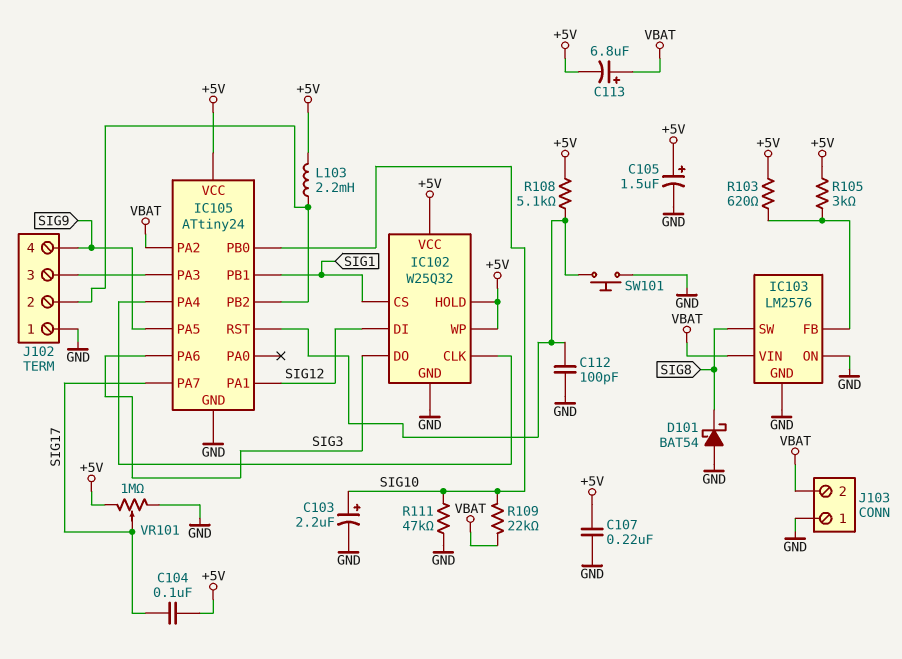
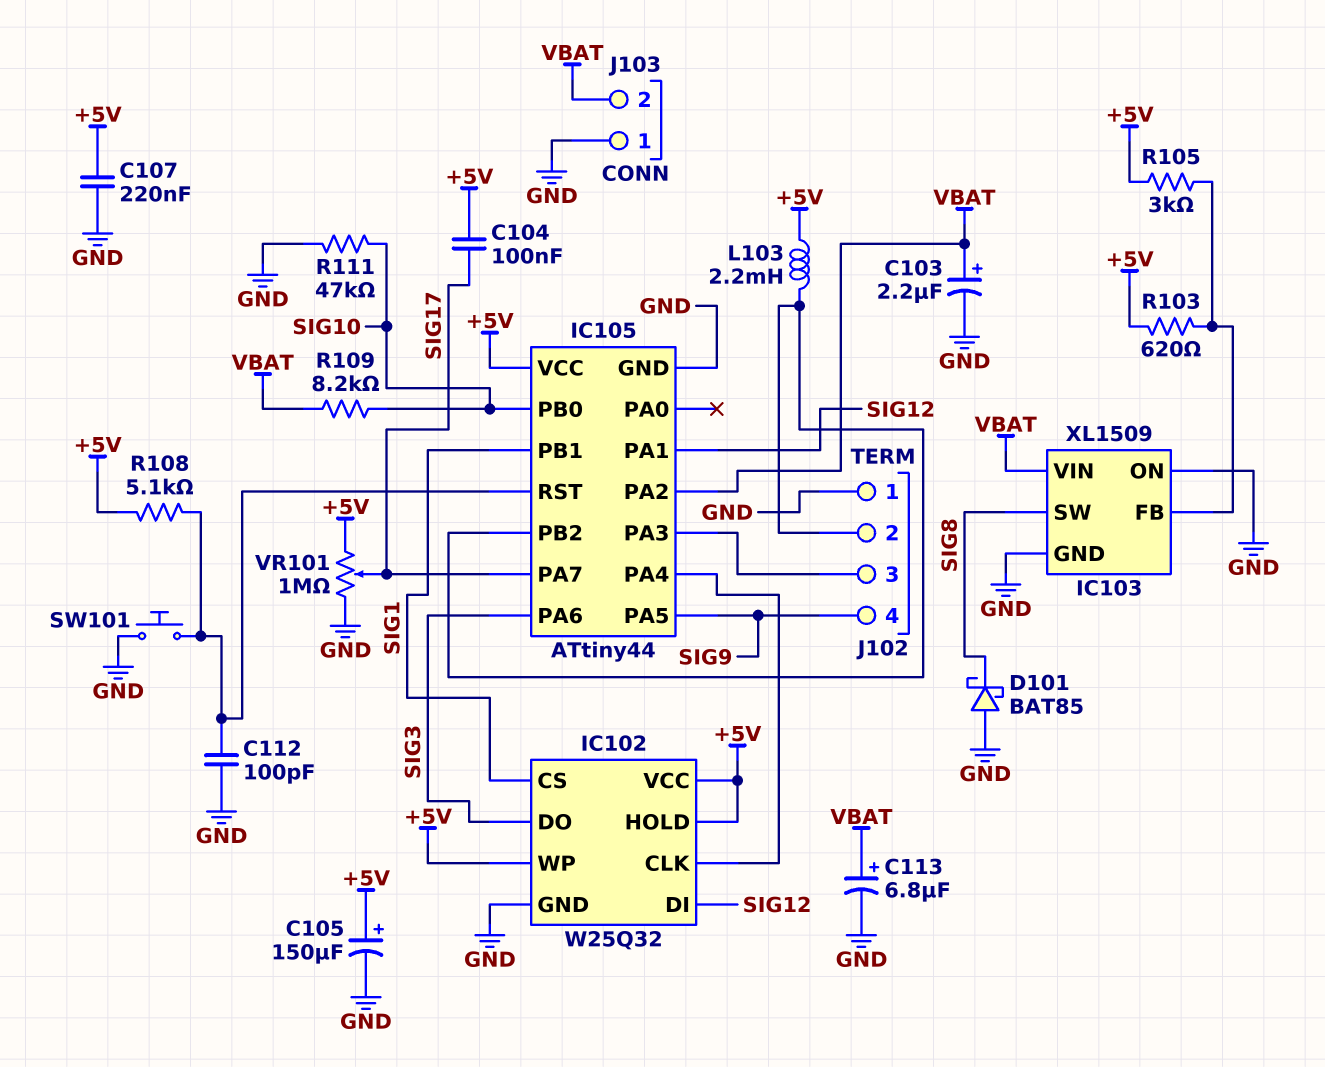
C103: 2.2uF (plus SIG10, minus GND) -> 2.2uF (plus VBAT, minus GND)
C105: 1.5uF (plus +5V, minus GND) -> 150uF (plus +5V, minus GND)
C113: 6.8uF (plus VBAT, minus +5V) -> 6.8uF (plus VBAT, minus GND)
D101: schottky BAT54 (A GND, K SIG8) -> schottky BAT85 (A GND, K SIG8)
IC103: LM2576 -> XL1509
IC105: ATtiny24 -> ATtiny44
R109: 22k (SIG10, VBAT) -> 8.2k (SIG10, VBAT)

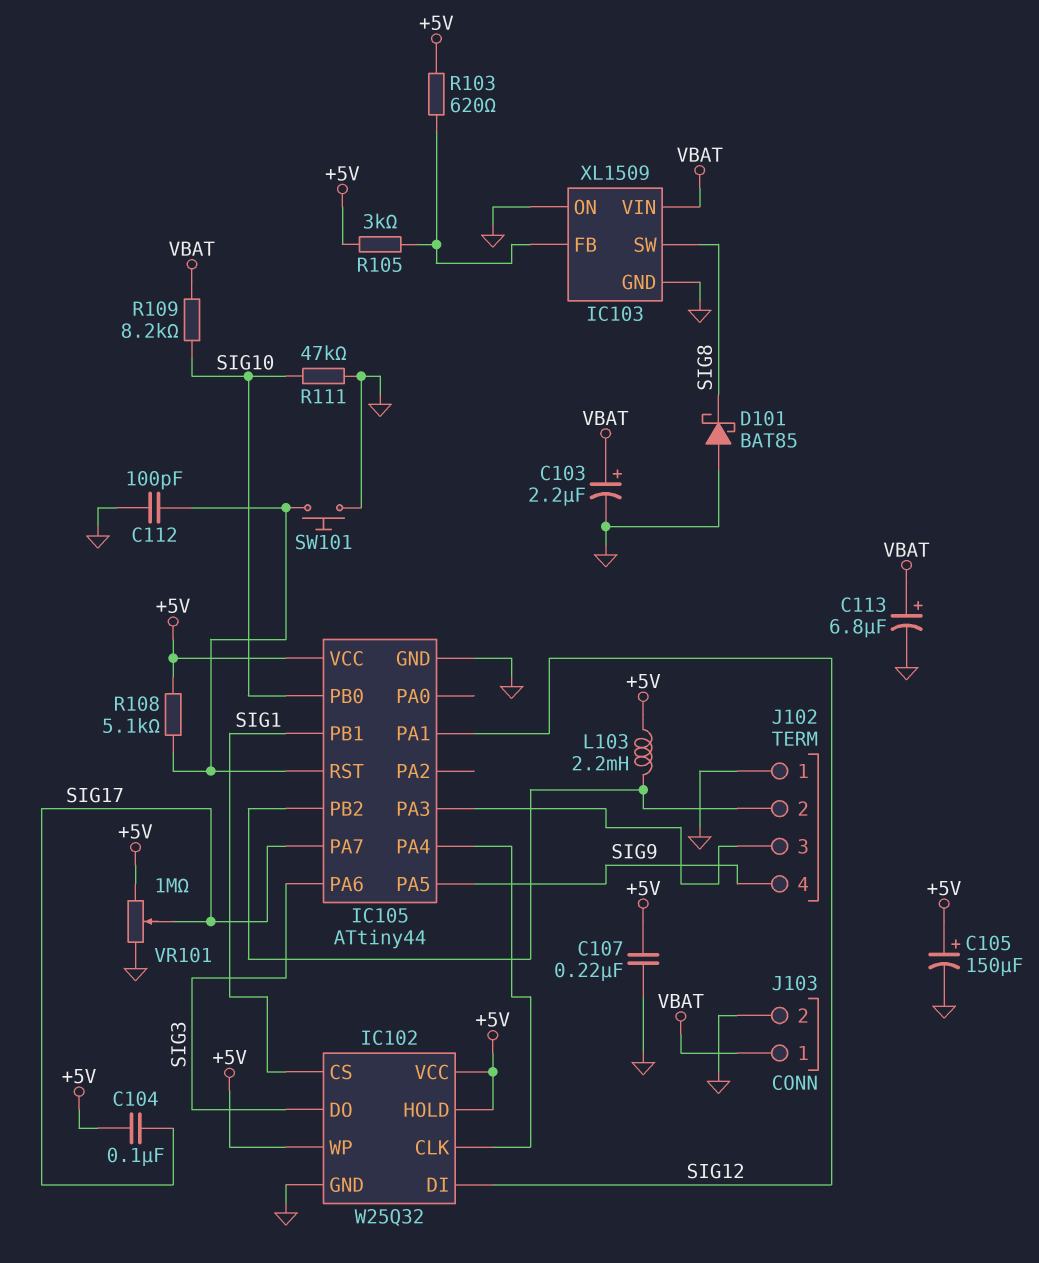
IC105 pin PA2: VBAT -> none
J103 pin 1: GND -> VBAT
J103 pin 2: VBAT -> GND

